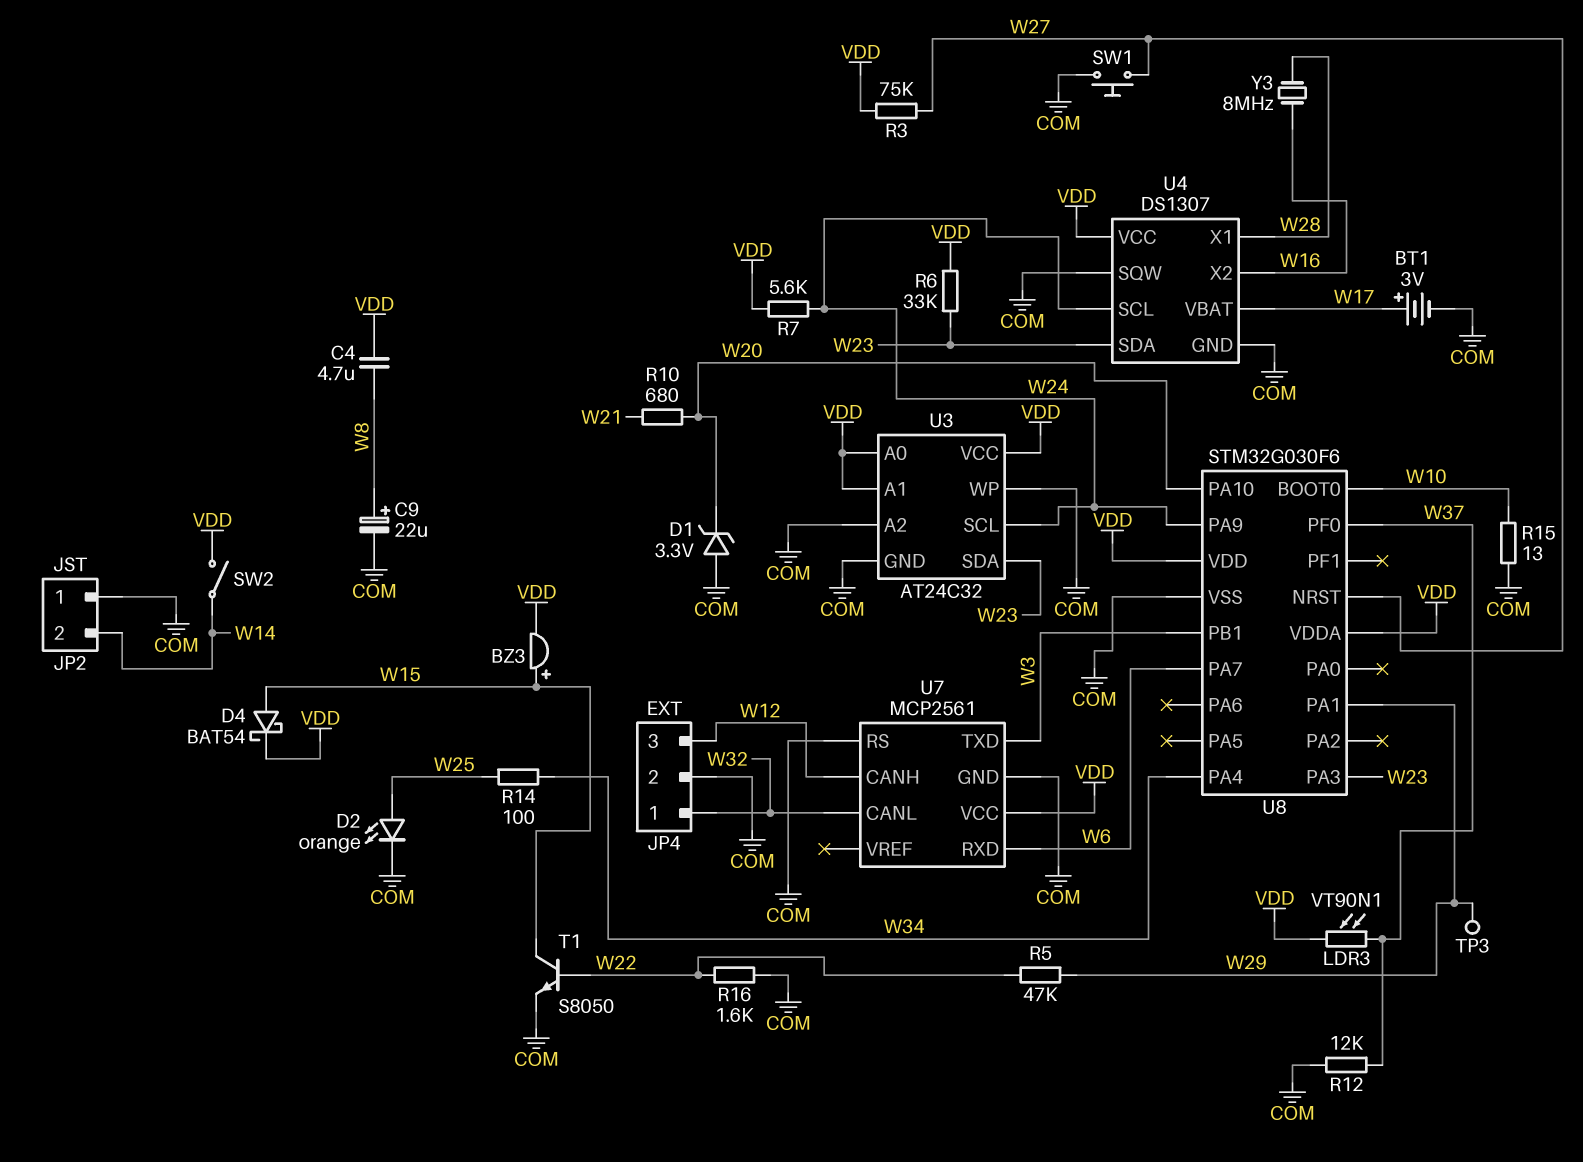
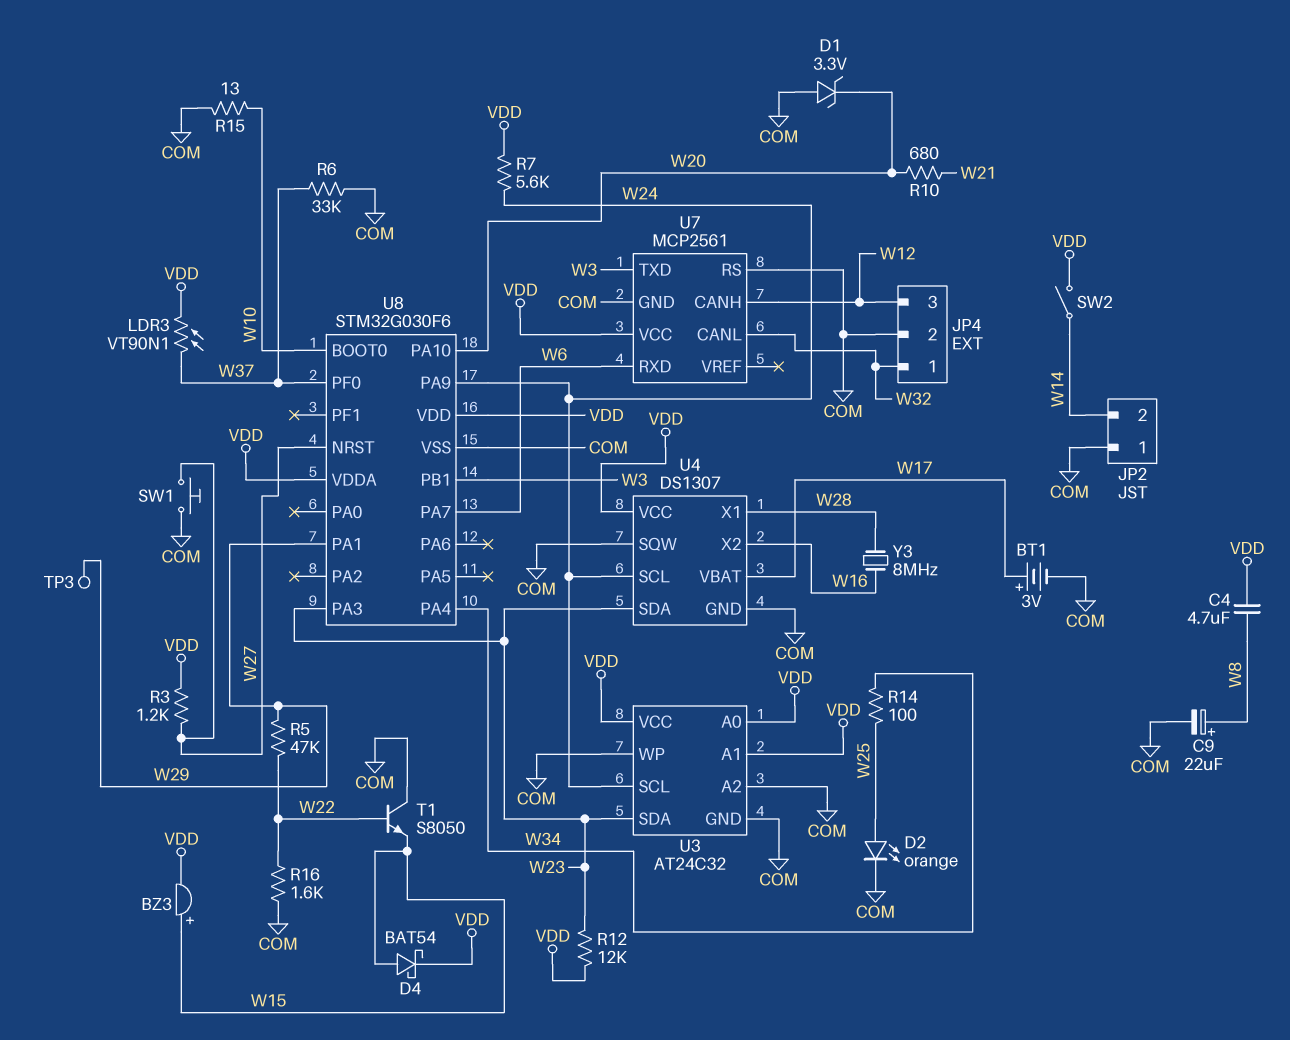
R3: 75k (VDD, W27) -> 1.2k (VDD, W27)
R6: 33k (VDD, W23) -> 33k (COM, W37)
R12: 12k (COM, W37) -> 12k (VDD, W23)
T1: NPN S8050 (B W22, C W15, E COM) -> NPN S8050 (B W22, C COM, E W15)

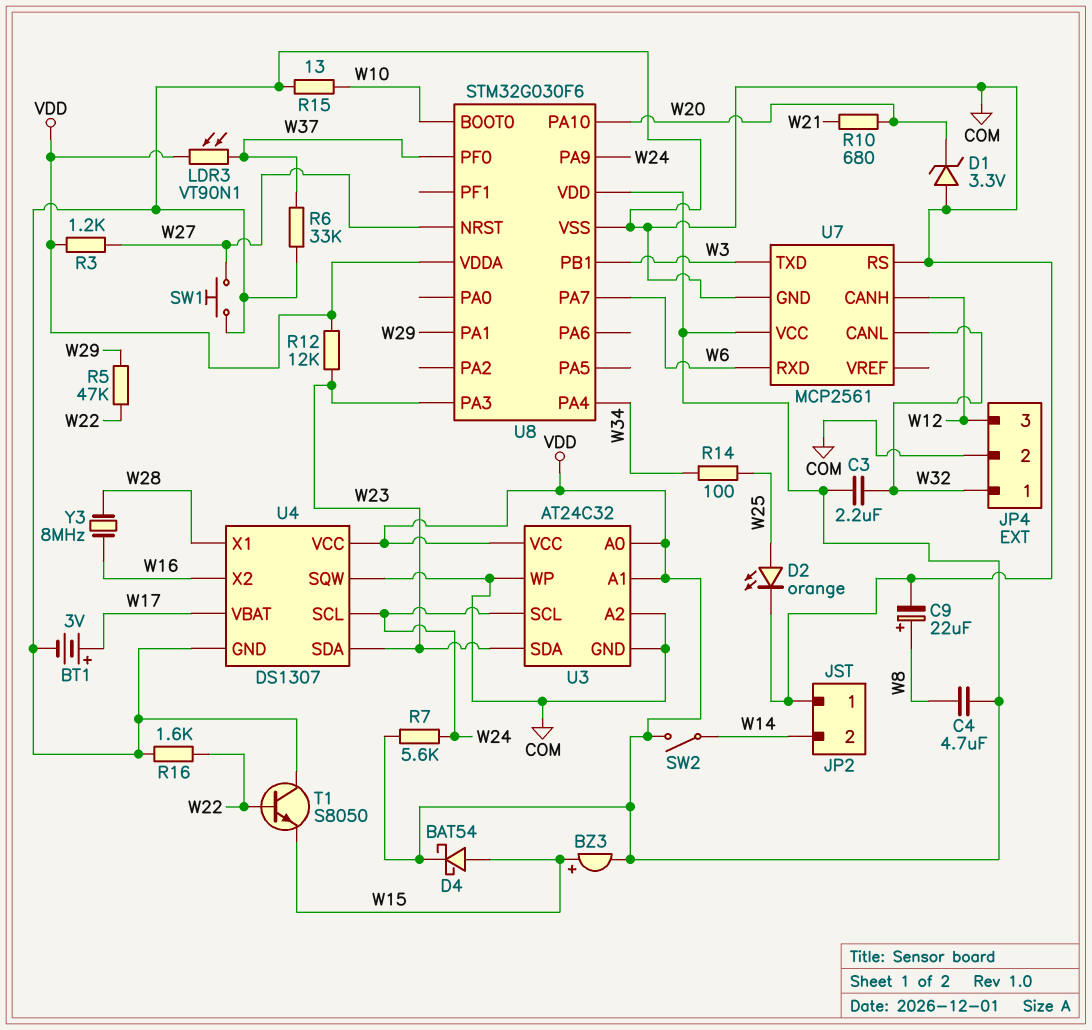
C3: none -> 2.2uF (VDD, W32)
TP3: test point (W29) -> none

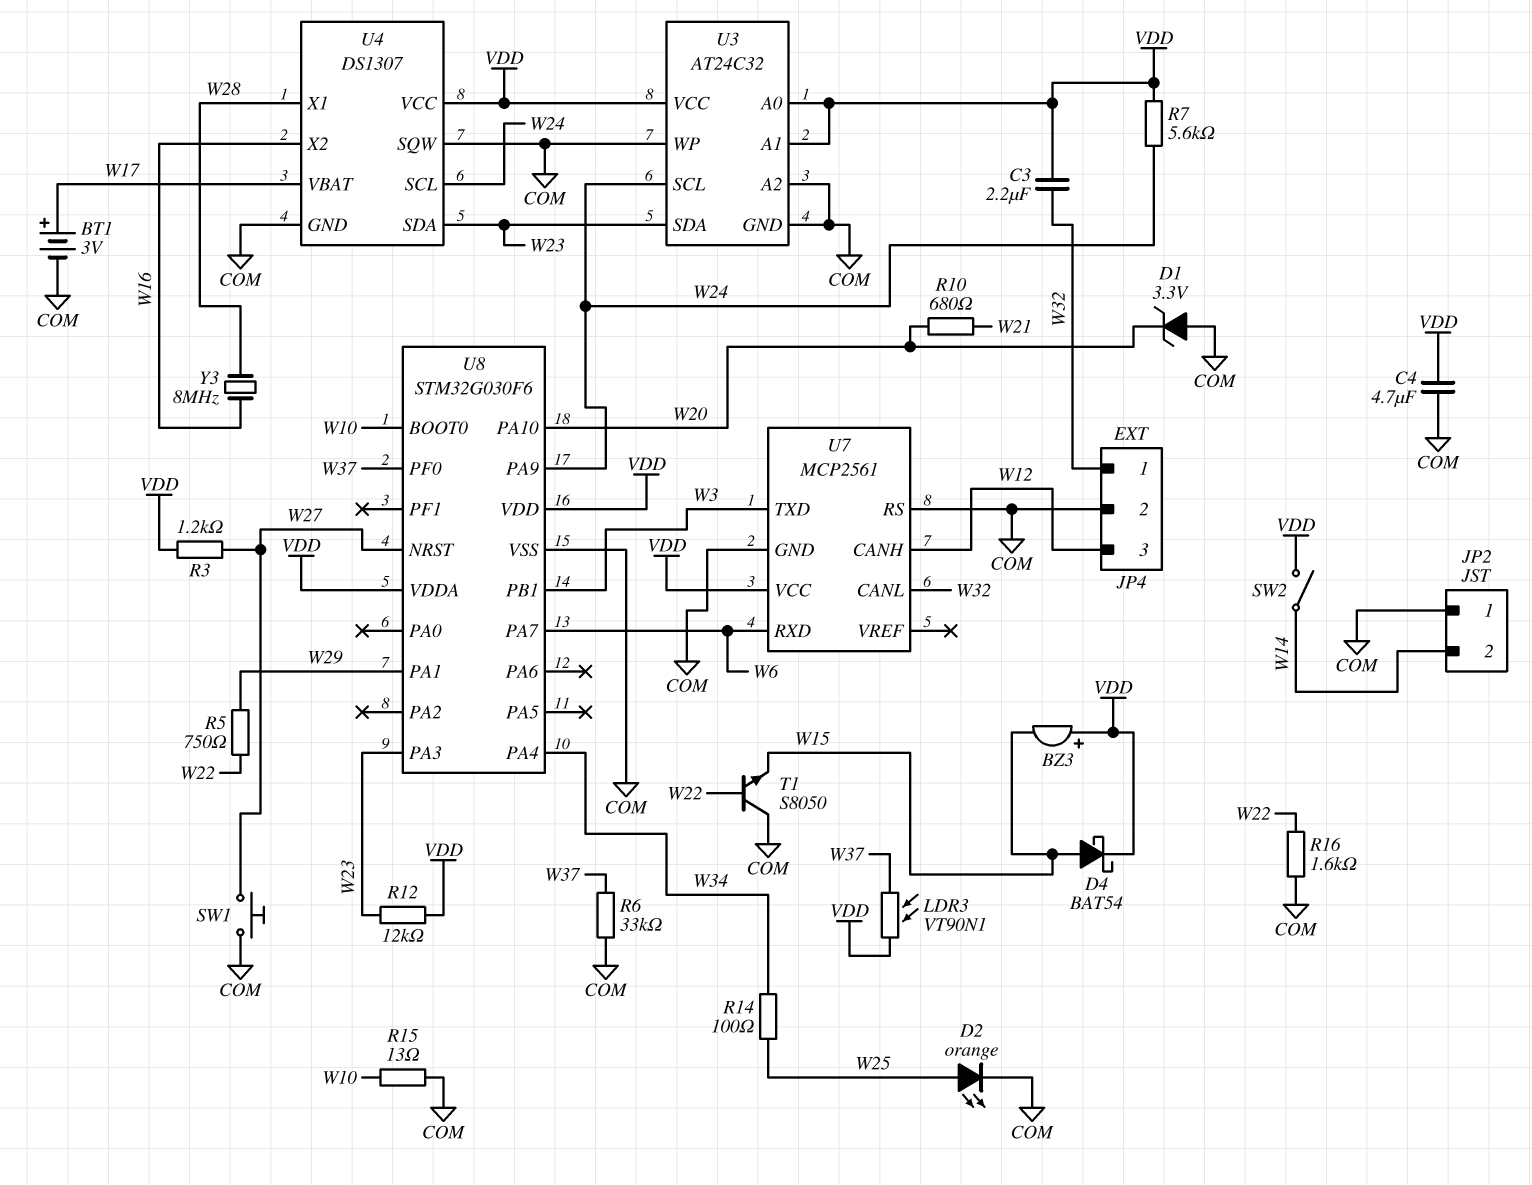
BZ3: buzzer (plus W15, minus VDD) -> buzzer (plus VDD, minus W15)
C4: 4.7uF (VDD, W8) -> 4.7uF (COM, VDD)
C9: 22uF (plus W8, minus COM) -> none
R5: 47k (W22, W29) -> 750 (W22, W29)

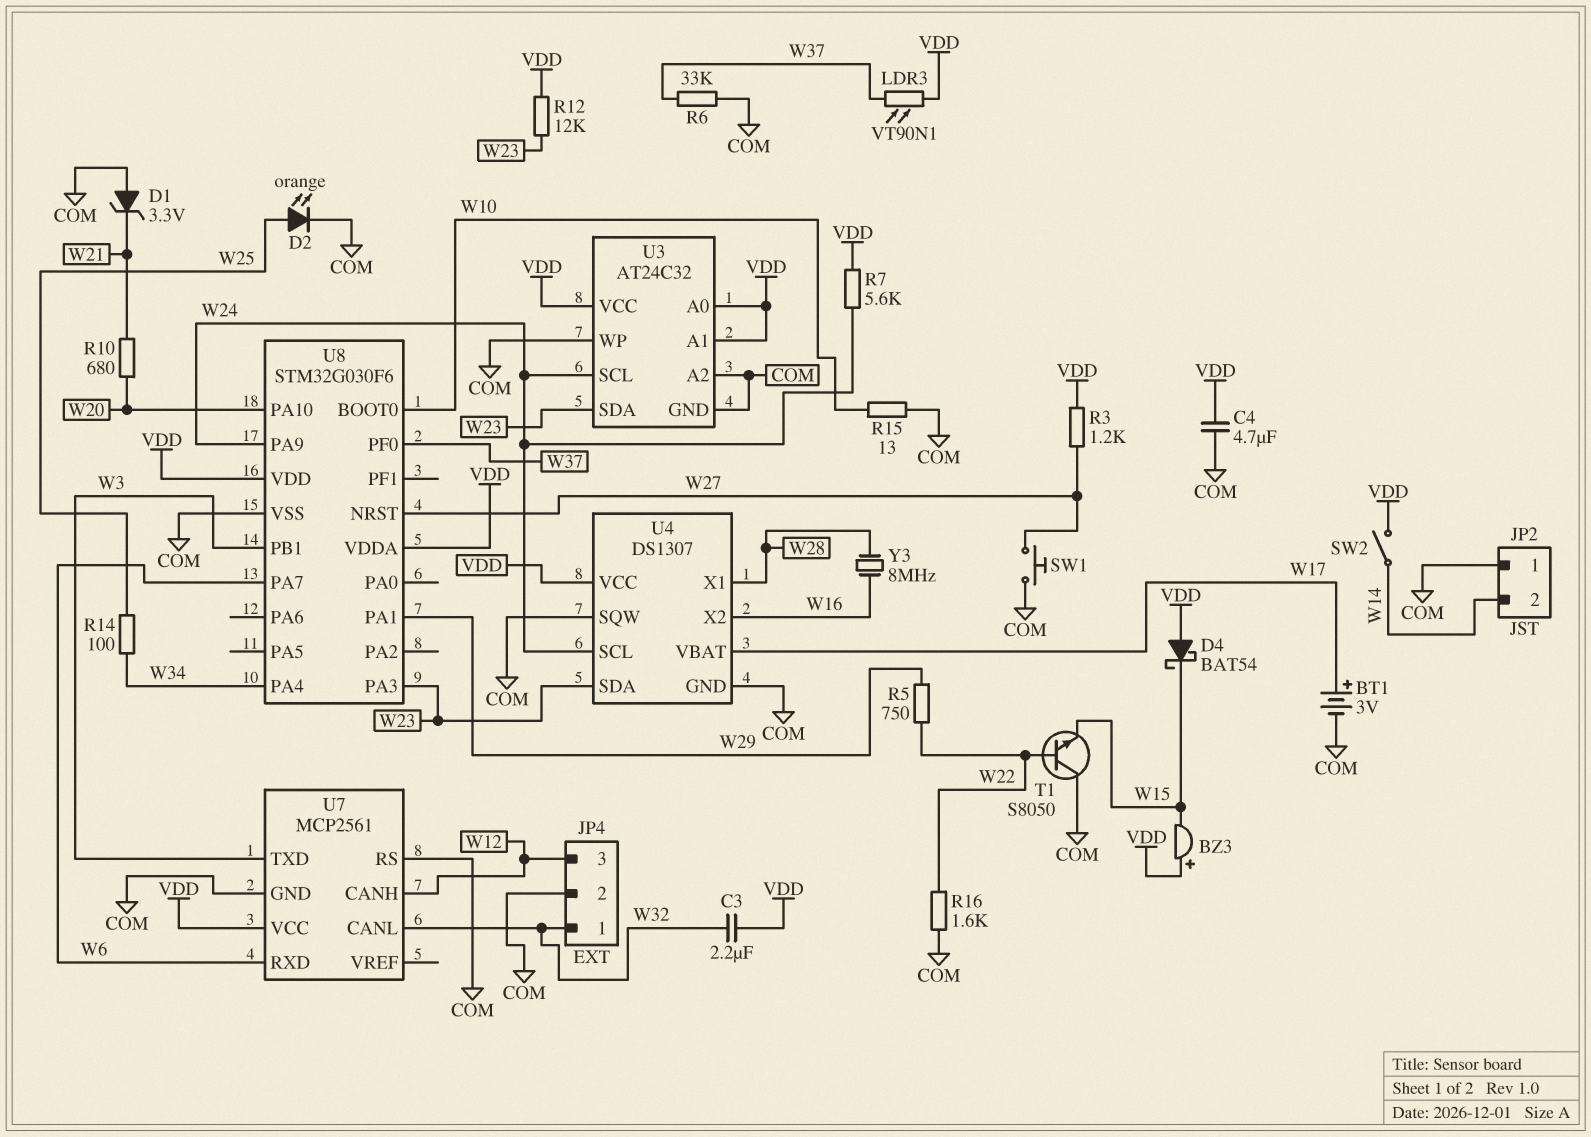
D1: zener 3.3V (A COM, K W20) -> zener 3.3V (A COM, K W21)
D4: schottky BAT54 (A W15, K VDD) -> schottky BAT54 (A VDD, K W15)

